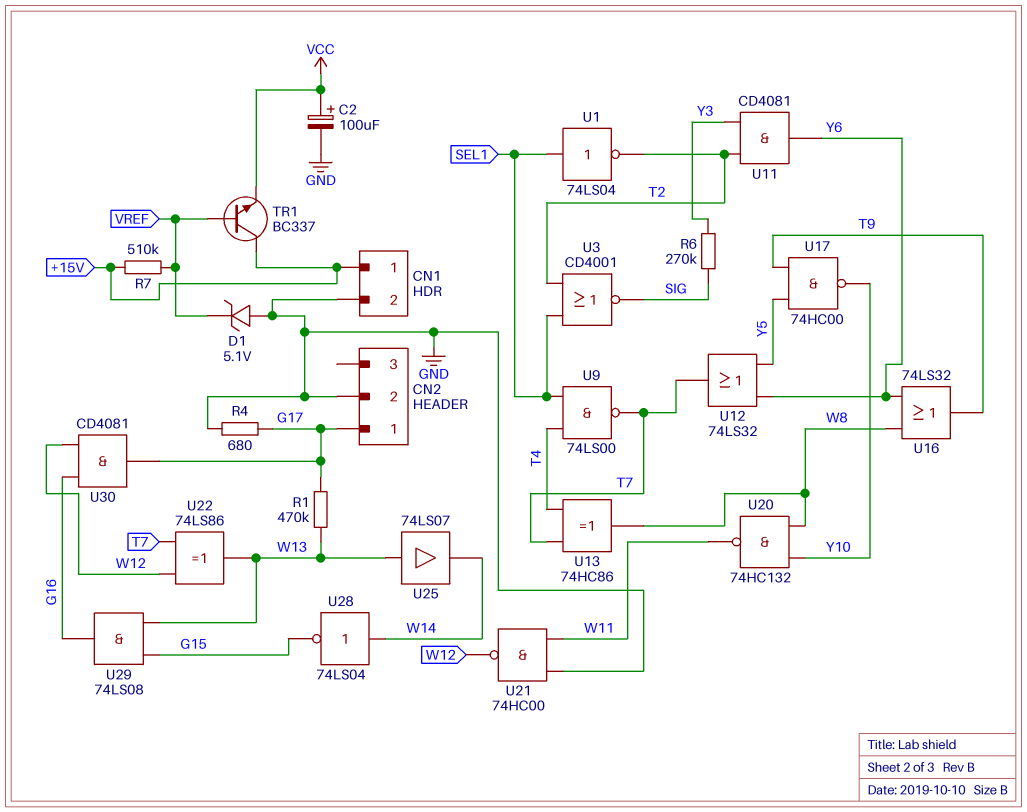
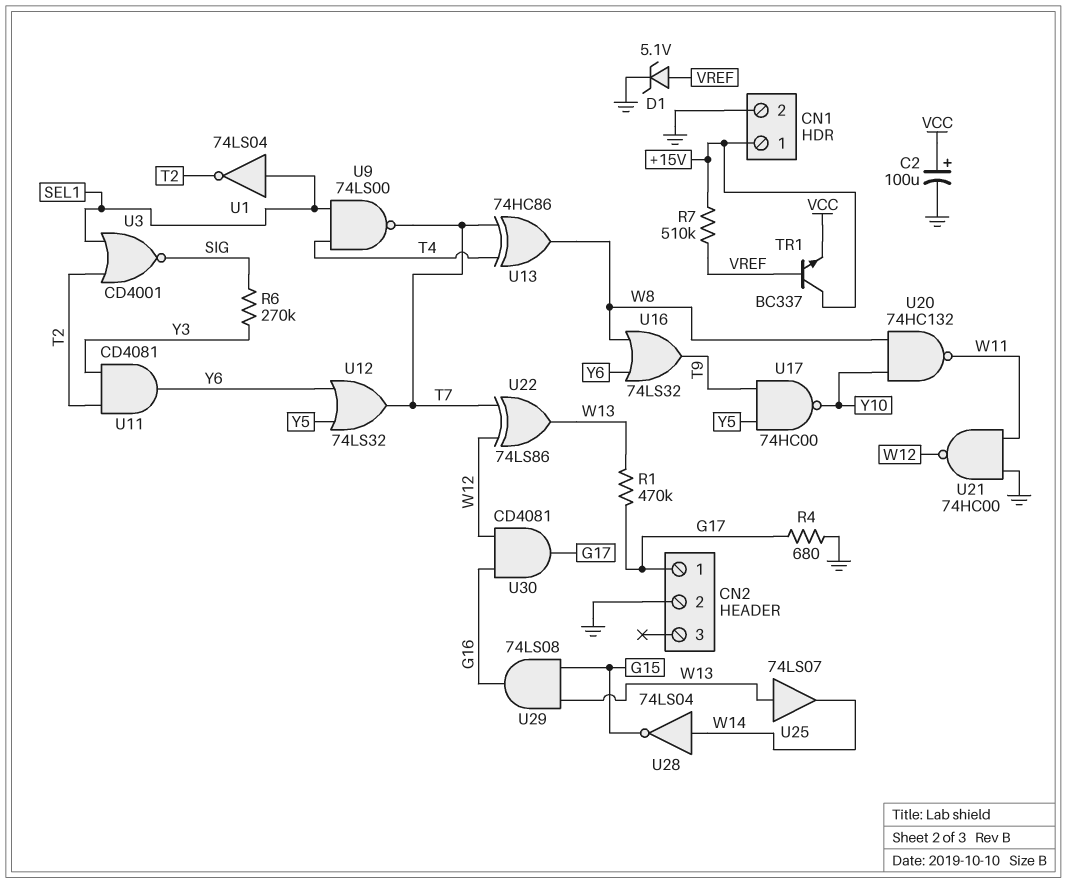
D1: zener 5.1V (A GND, K VREF) -> zener 5.1V (A VREF, K GND)

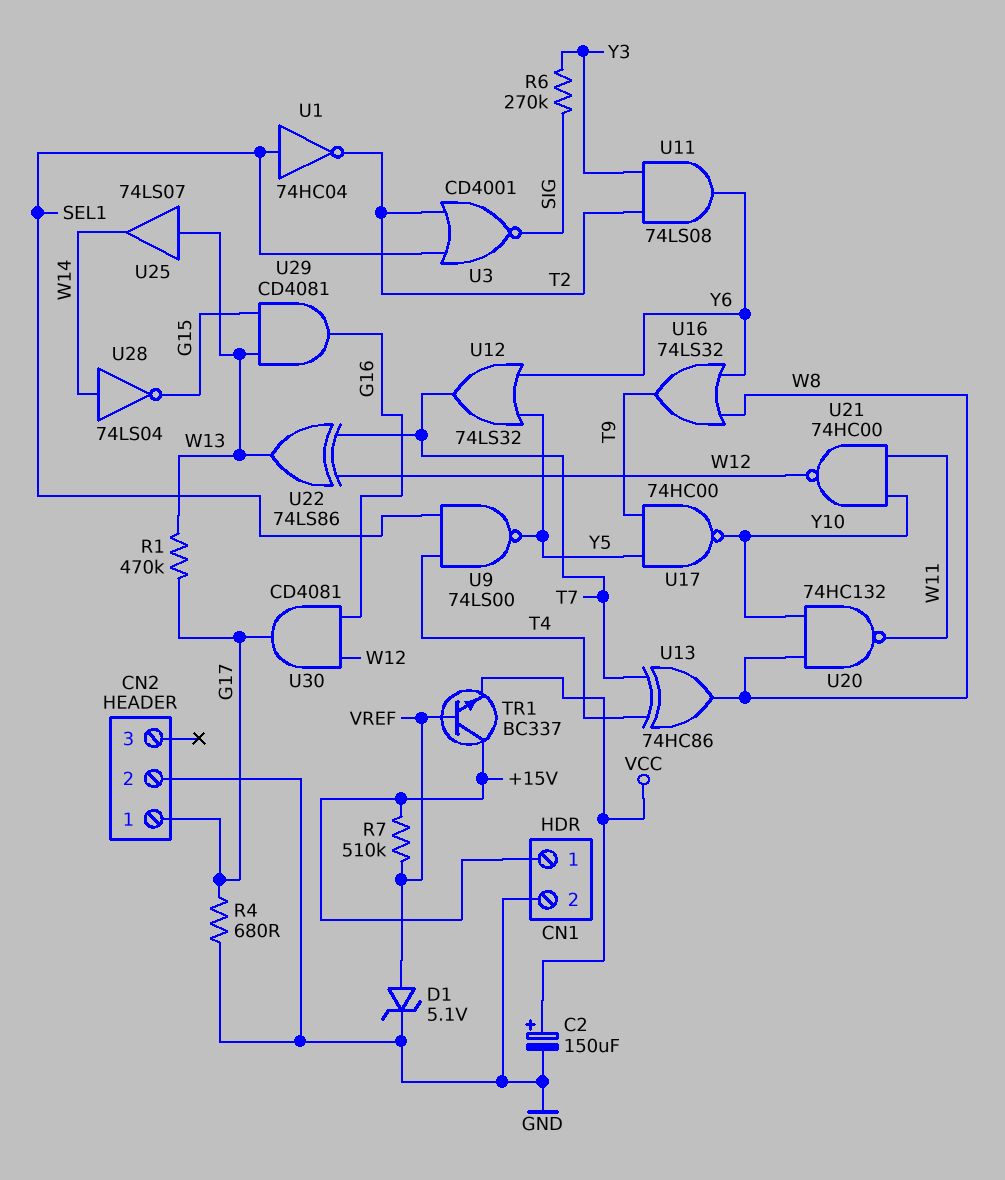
C2: 100uF (plus VCC, minus GND) -> 150uF (plus VCC, minus GND)
U1: NOT 74LS04 (in SEL1, out T2) -> NOT 74HC04 (in SEL1, out T2)
U9: NAND 74LS00 (in SEL1, in T4, out T7) -> NAND 74LS00 (in SEL1, in T4, out Y5)
U11: AND CD4081 (in T2, in Y3, out Y6) -> AND 74LS08 (in T2, in Y3, out Y6)
U21: NAND 74HC00 (in GND, in W11, out W12) -> NAND 74HC00 (in W11, in Y10, out W12)
U29: AND 74LS08 (in G15, in W13, out G16) -> AND CD4081 (in G15, in W13, out G16)

